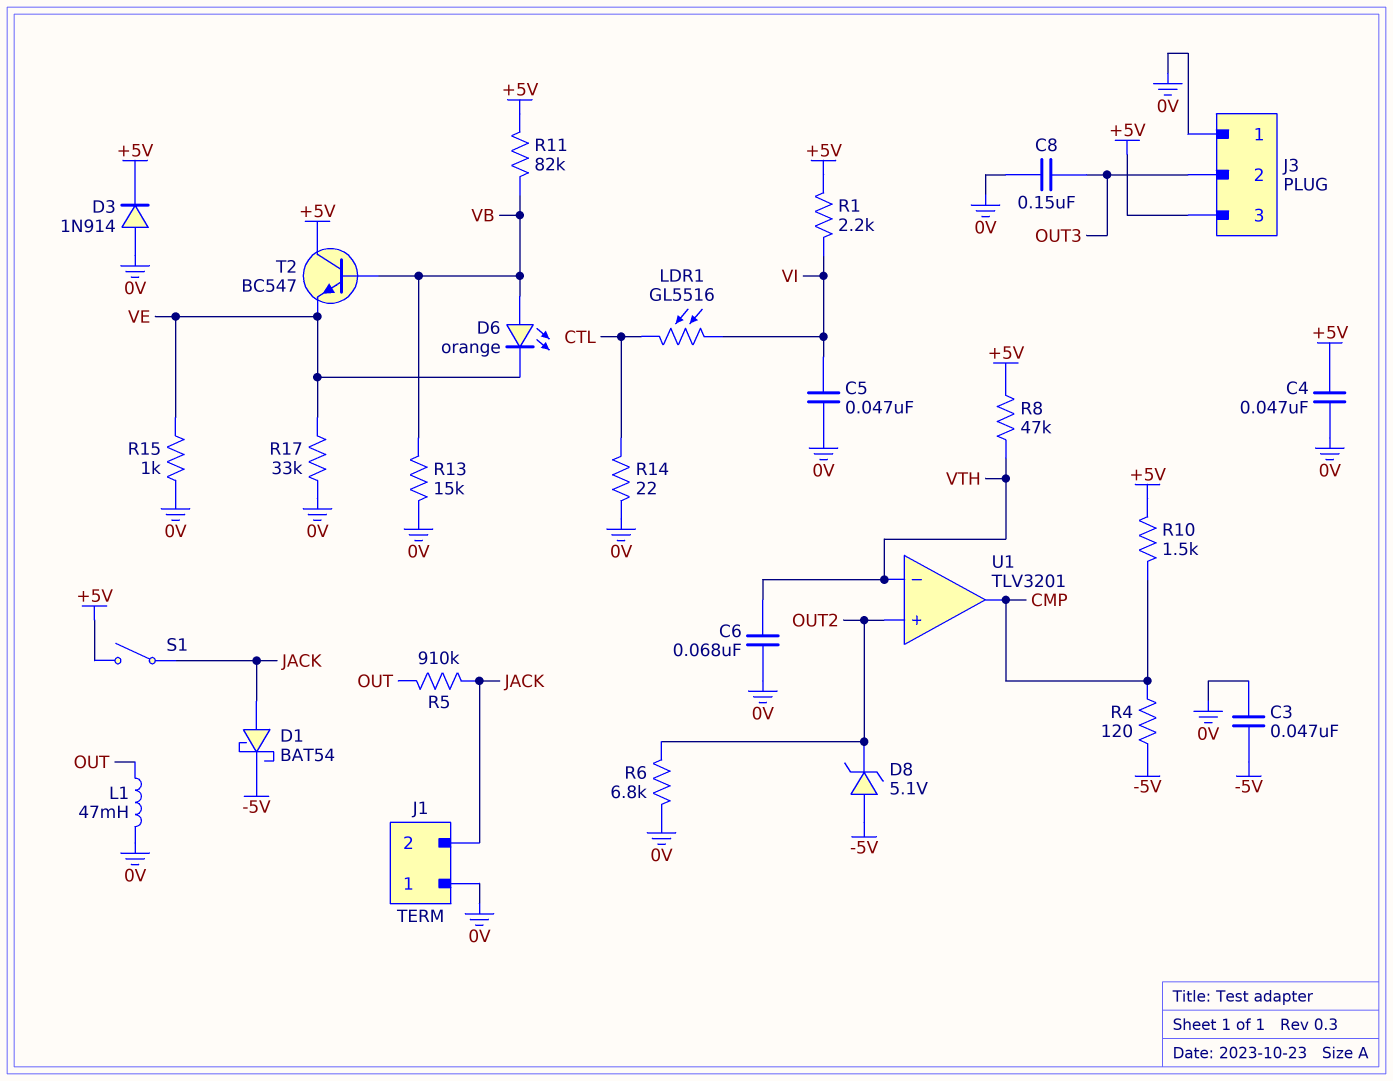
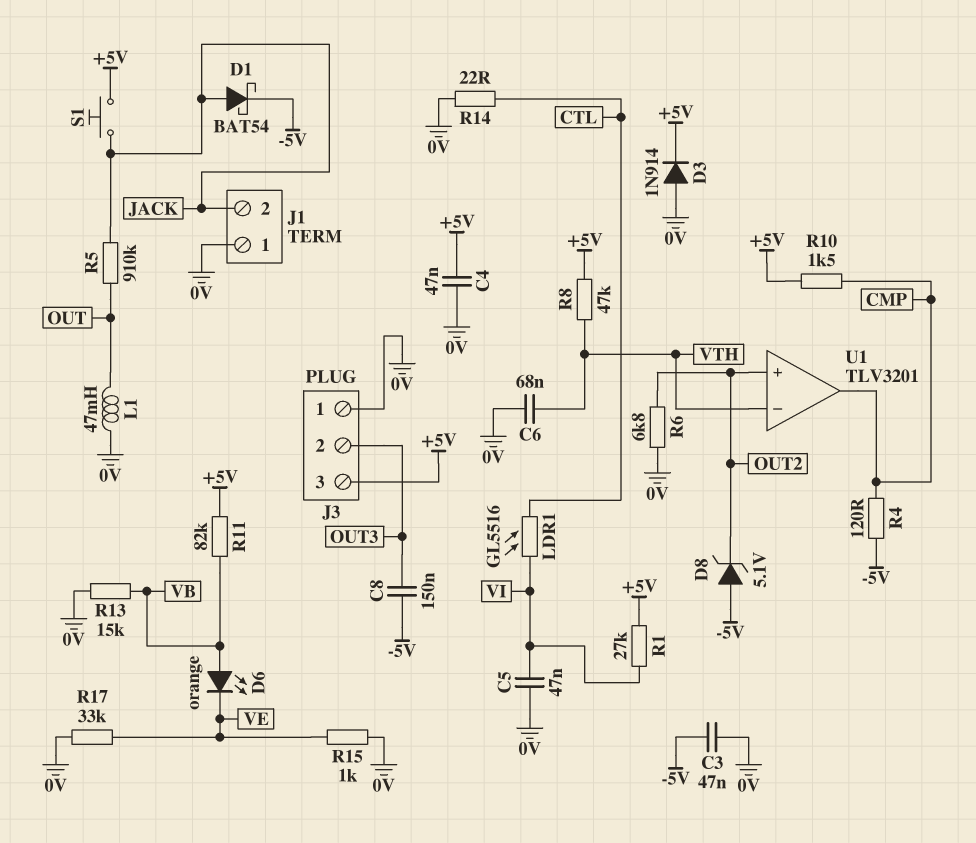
C8: 150nF (0V, OUT3) -> 150nF (-5V, OUT3)
R1: 2.2k (+5V, VI) -> 27k (+5V, VI)
S1: switch (+5V, JACK) -> button (+5V, JACK)
T2: NPN BC547 (B VB, C +5V, E VE) -> none

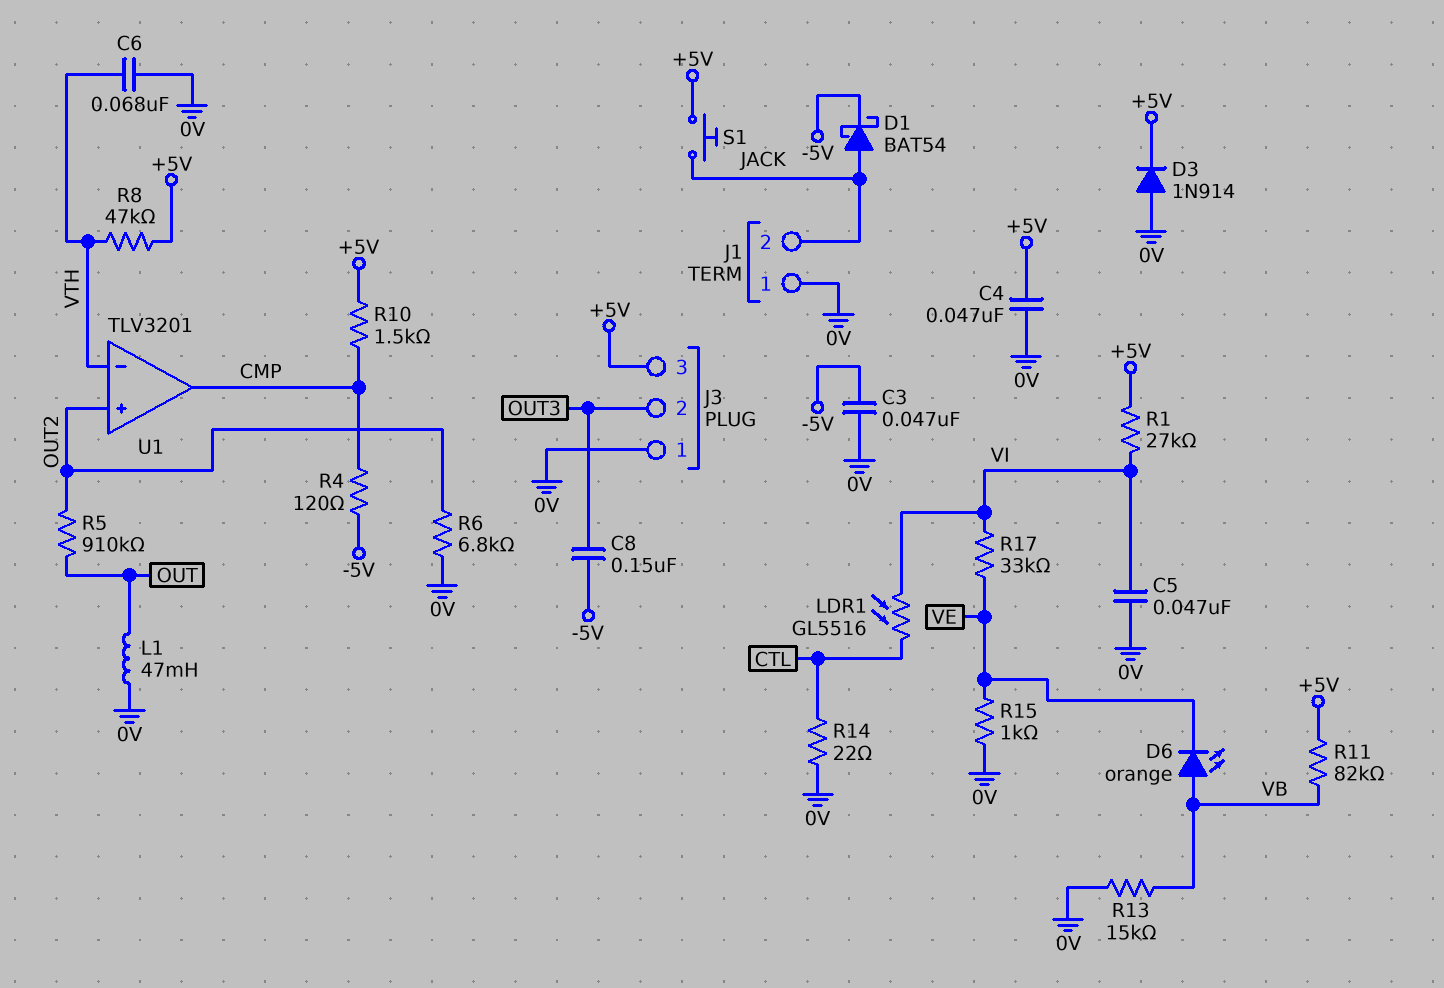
D8: zener 5.1V (A -5V, K OUT2) -> none
R5: 910k (JACK, OUT) -> 910k (OUT, OUT2)
R17: 33k (0V, VE) -> 33k (VE, VI)

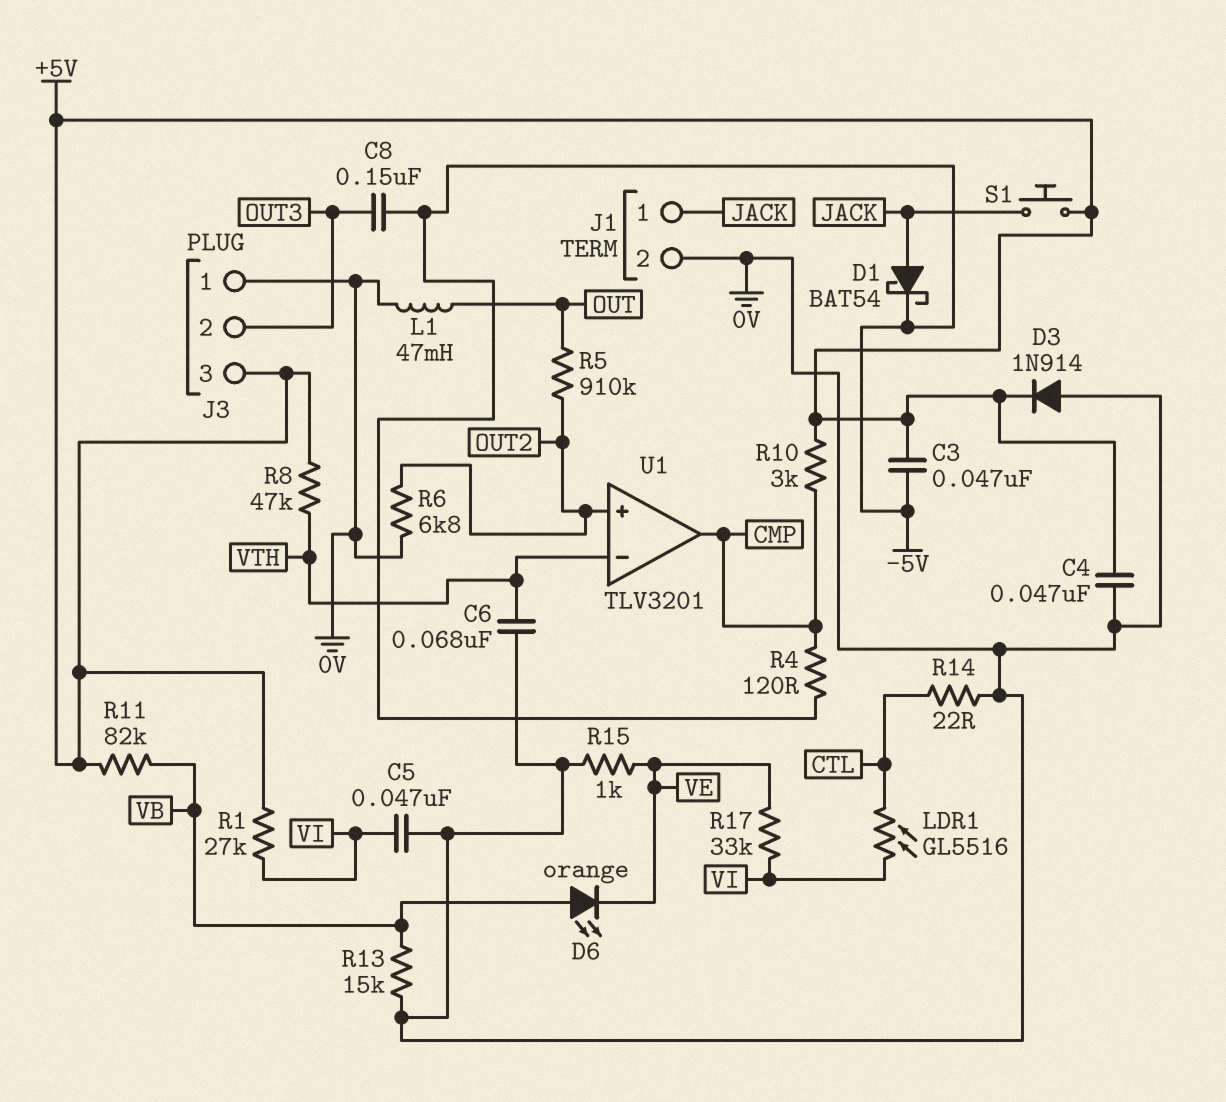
C3: 47nF (-5V, 0V) -> 47nF (+5V, -5V)
J1 pin 1: 0V -> JACK
J1 pin 2: JACK -> 0V
R10: 1.5k (+5V, CMP) -> 3k (+5V, CMP)

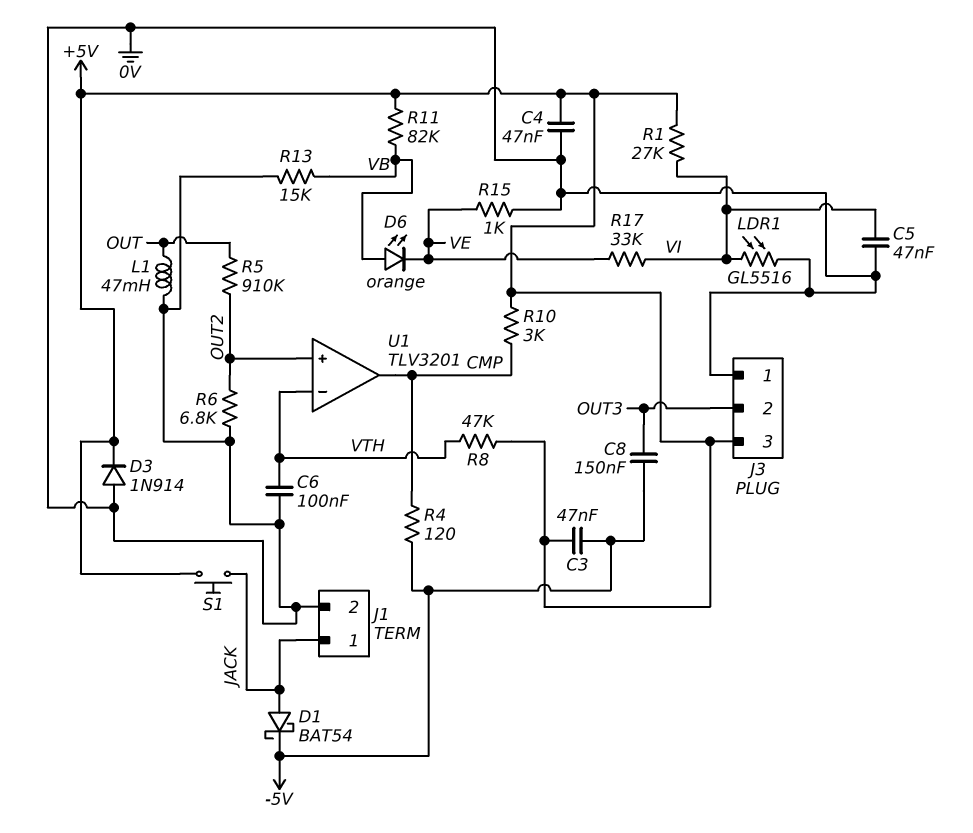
C6: 68nF (0V, VTH) -> 100nF (0V, VTH)
LDR1: GL5516 (CTL, VI) -> GL5516 (0V, VI)
R14: 22 (0V, CTL) -> none

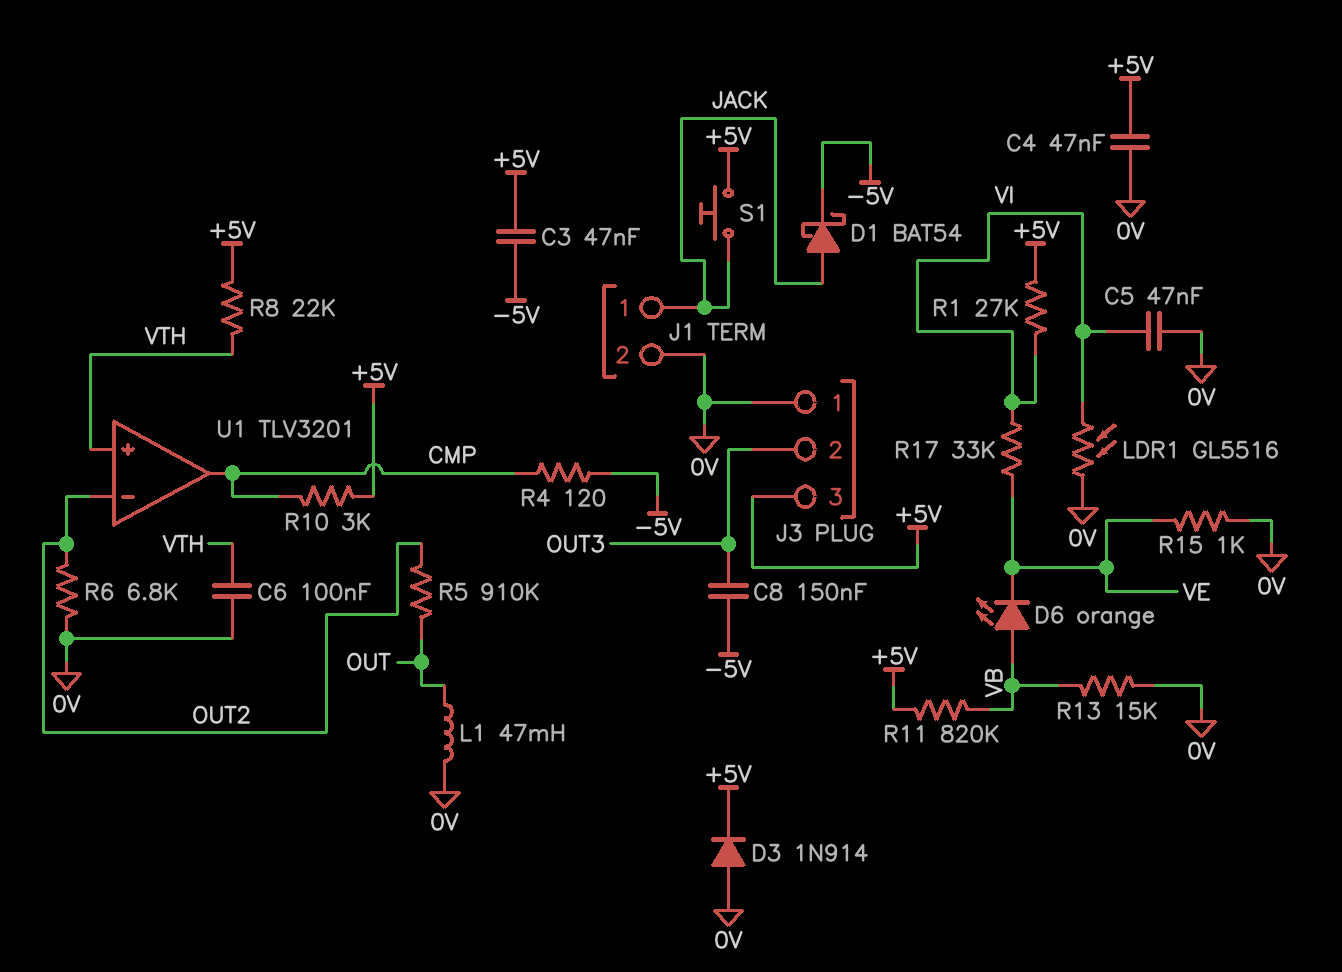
R8: 47k (+5V, VTH) -> 22k (+5V, VTH)
R11: 82k (+5V, VB) -> 820k (+5V, VB)
U1 pin in+: OUT2 -> VTH
U1 pin in-: VTH -> OUT2

